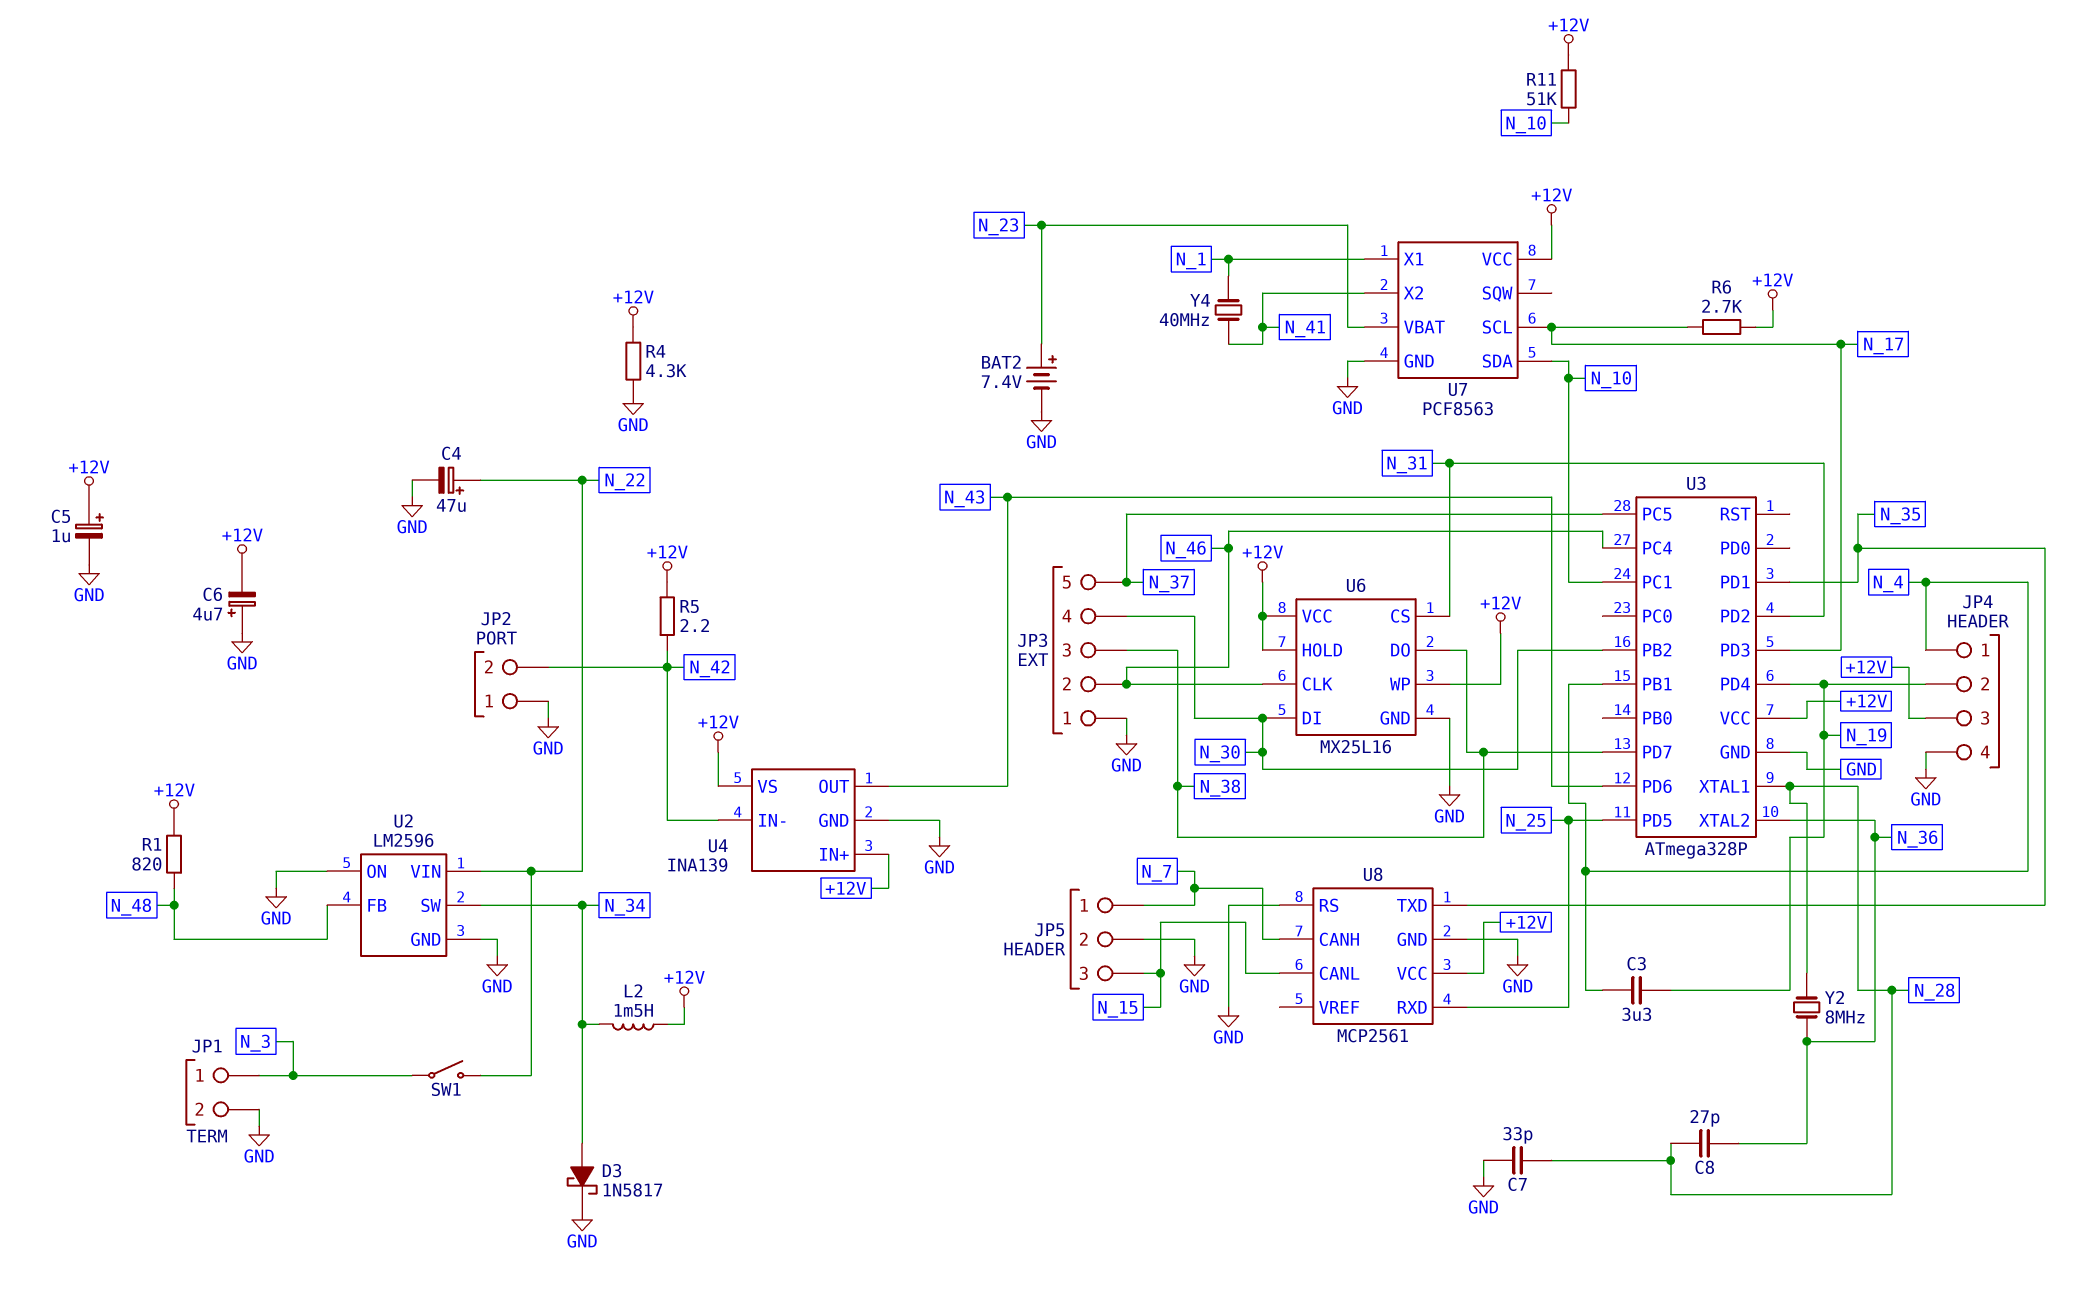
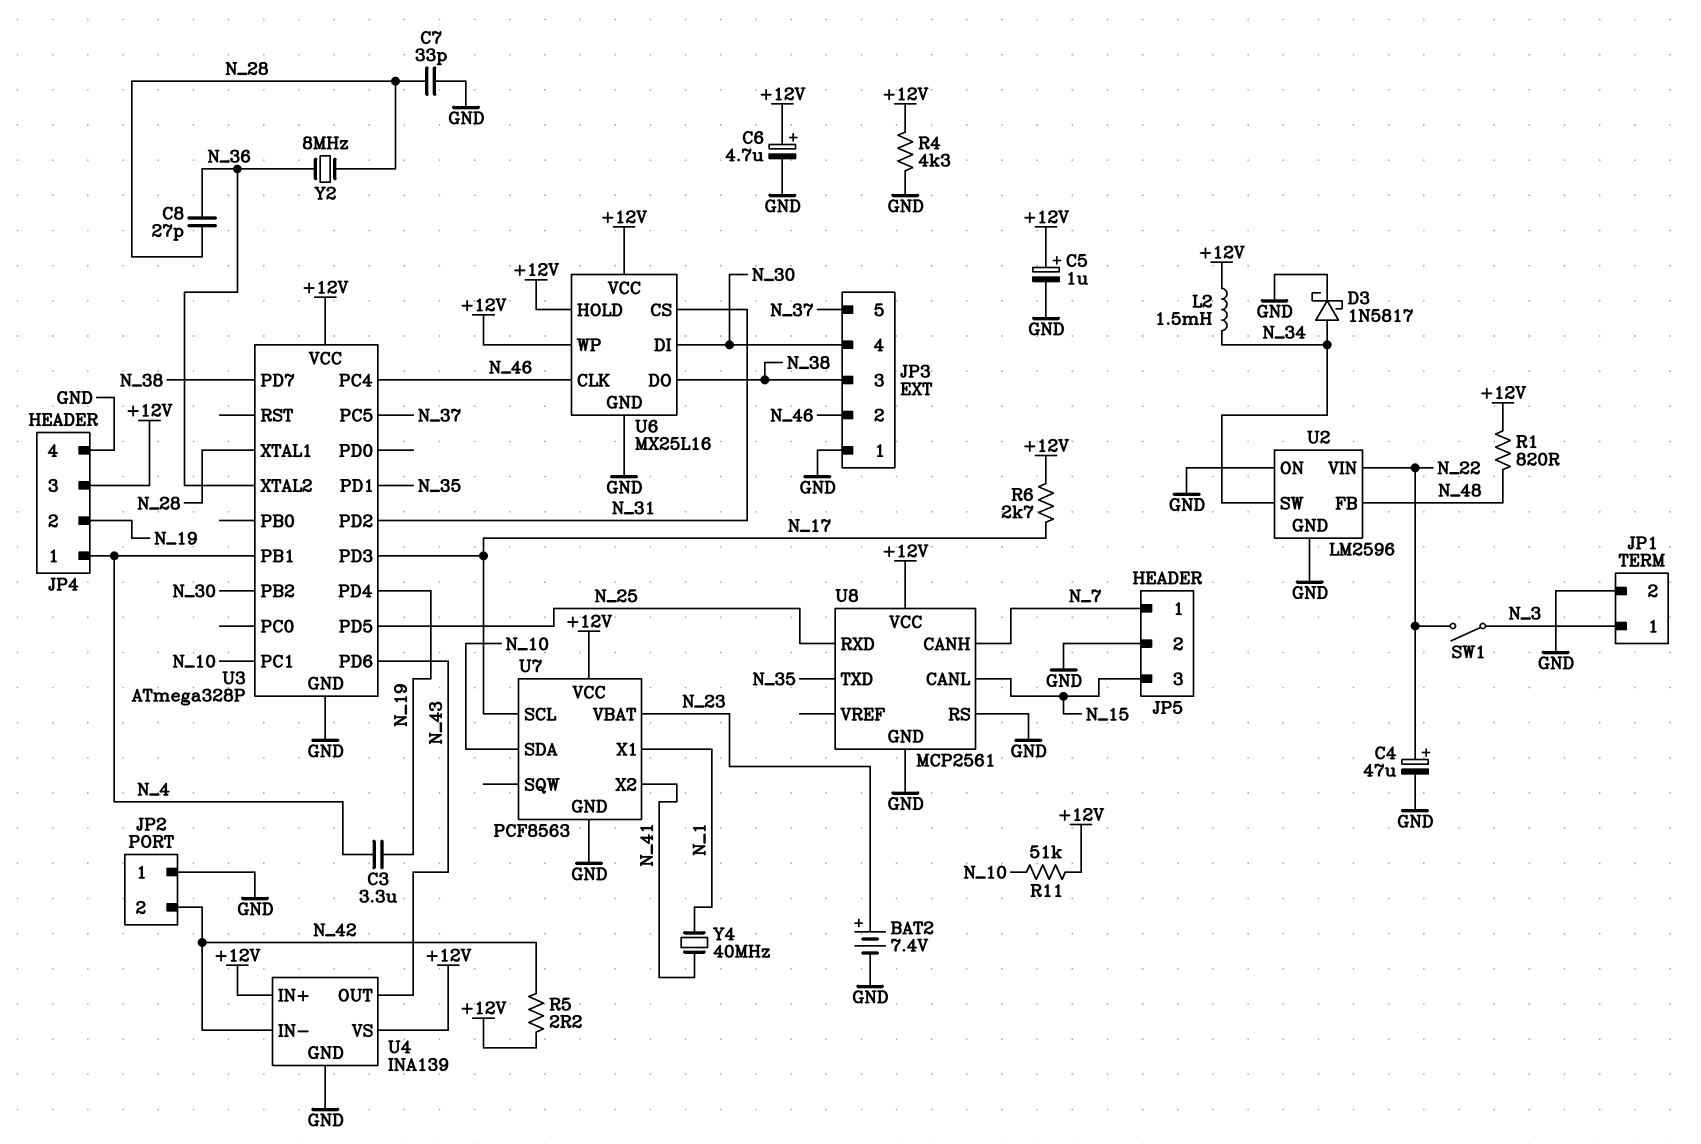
C6: 4.7uF (plus GND, minus +12V) -> 4.7uF (plus +12V, minus GND)

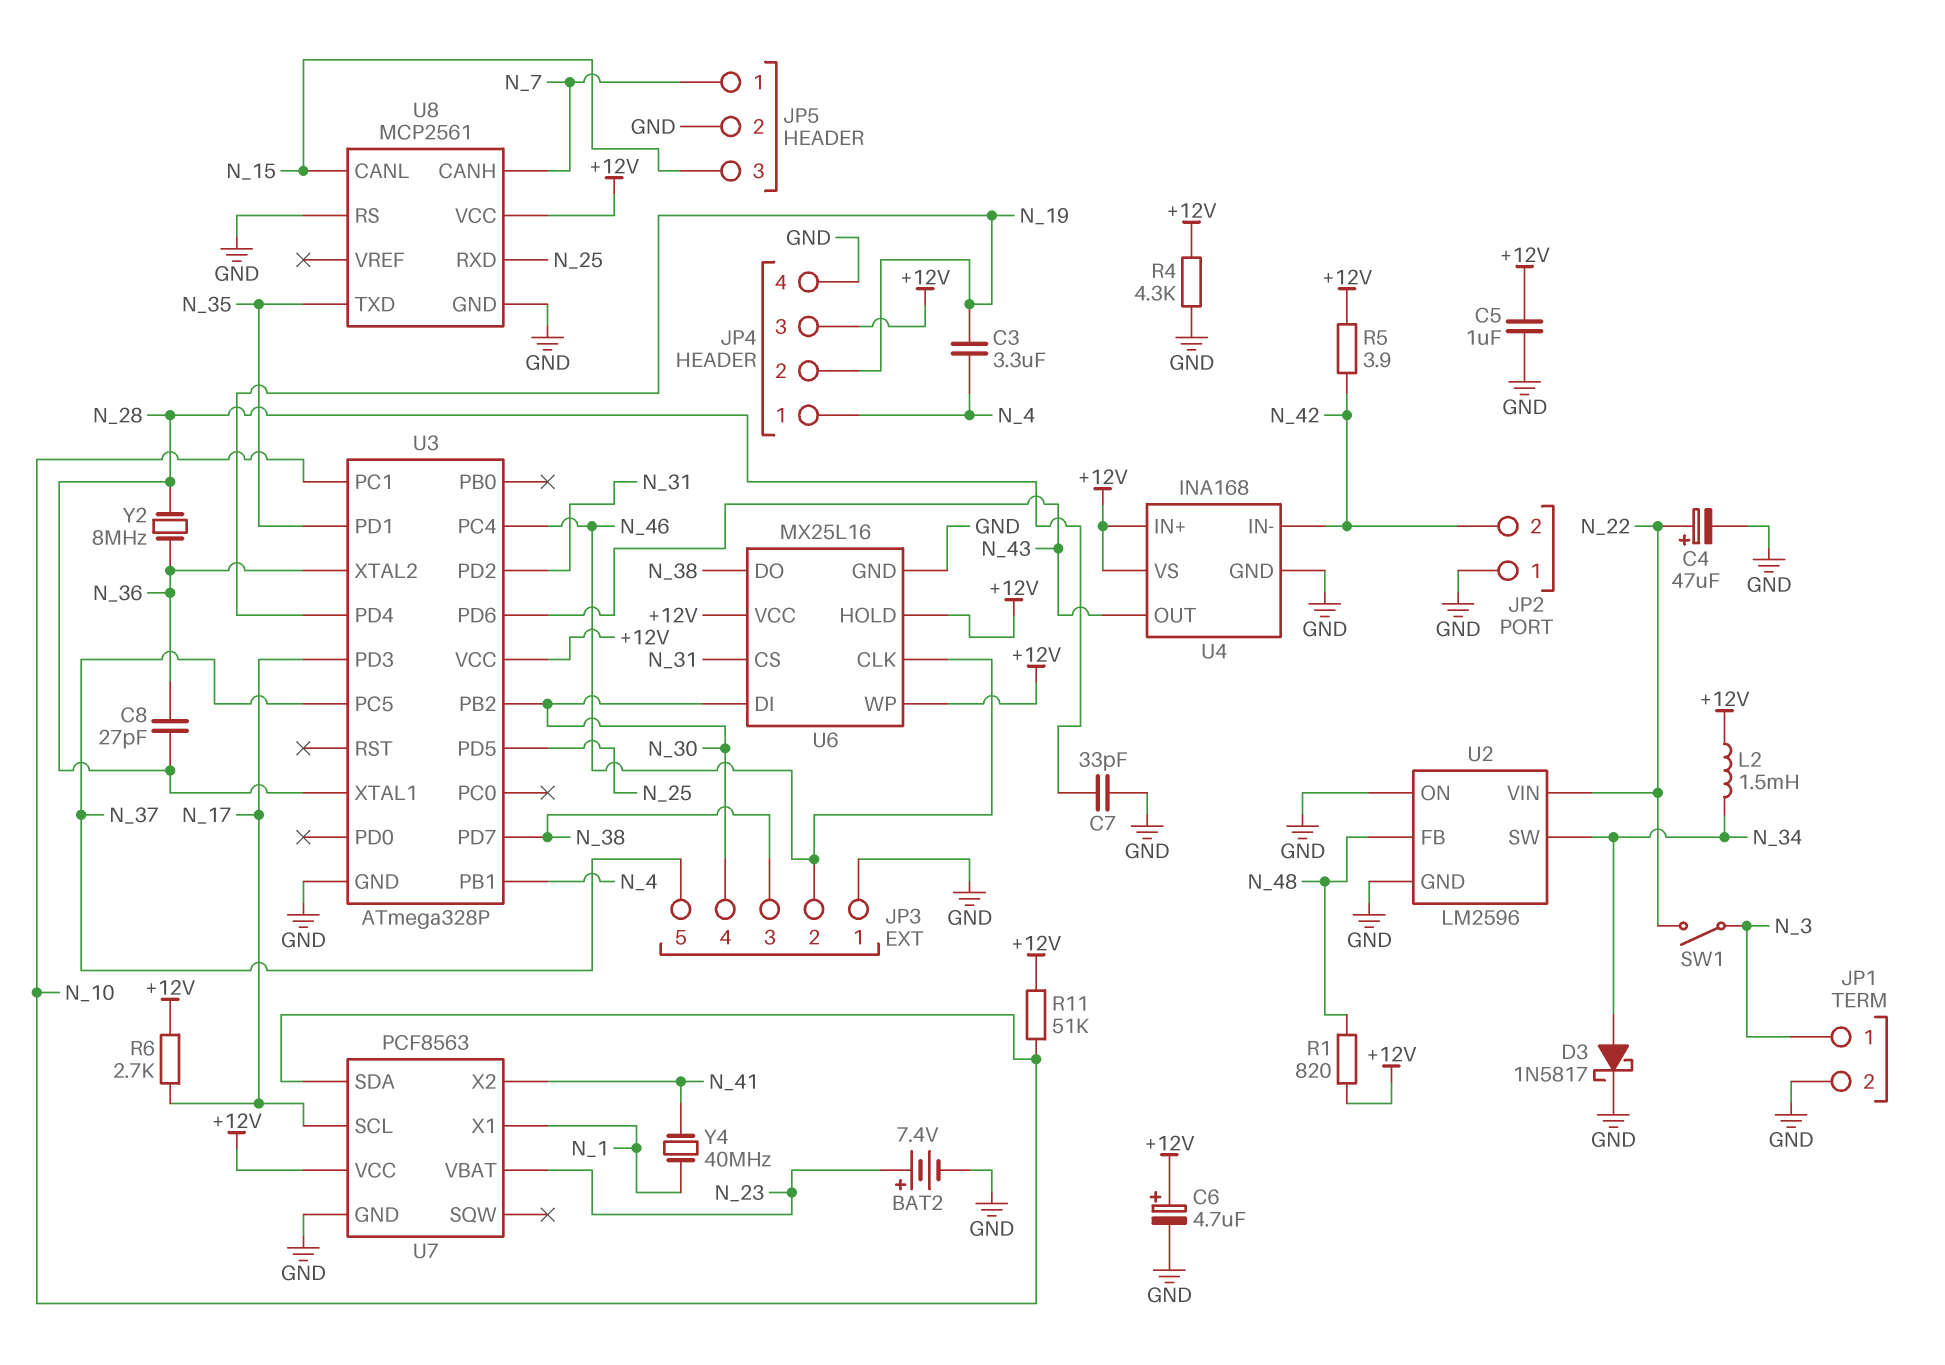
C5: 1uF (plus +12V, minus GND) -> 1uF (+12V, GND)
R5: 2.2 (+12V, N_42) -> 3.9 (+12V, N_42)
U4: INA139 -> INA168

